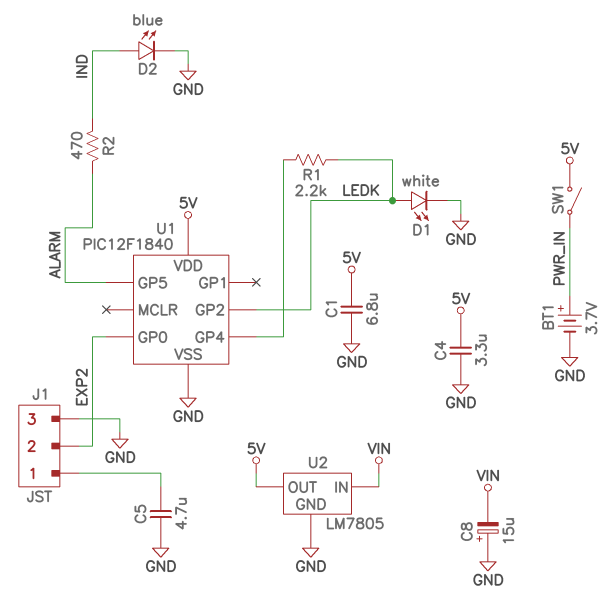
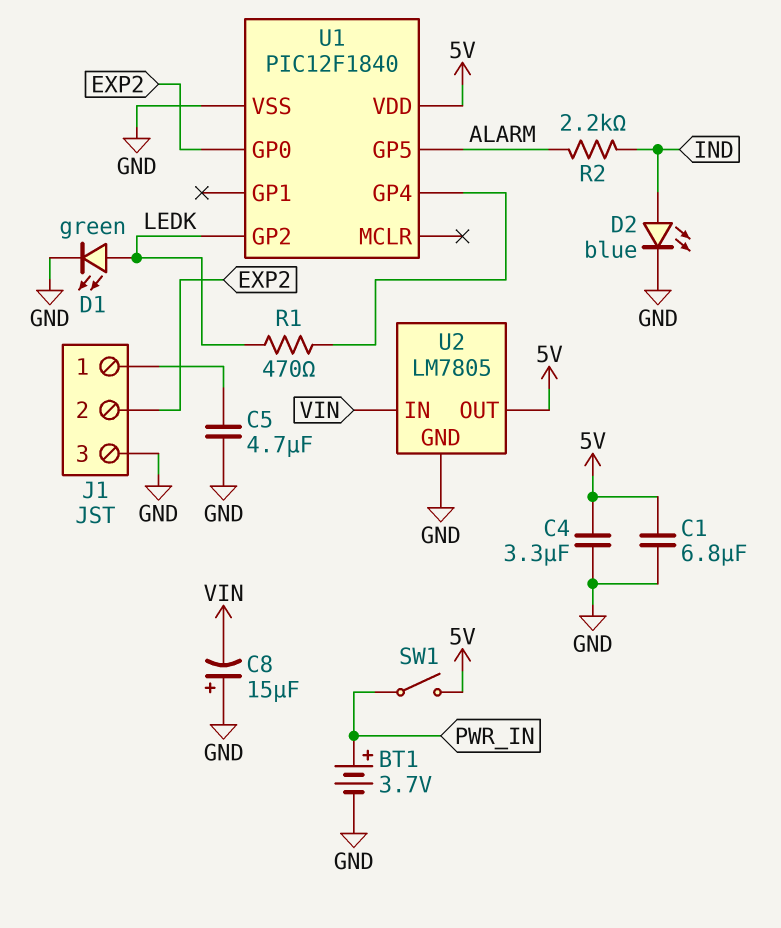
D1: LED white (A LEDK, K GND) -> LED green (A LEDK, K GND)
R1: 2.2k (LEDK, U1/GP4) -> 470 (LEDK, U1/GP4)
R2: 470 (ALARM, IND) -> 2.2k (ALARM, IND)

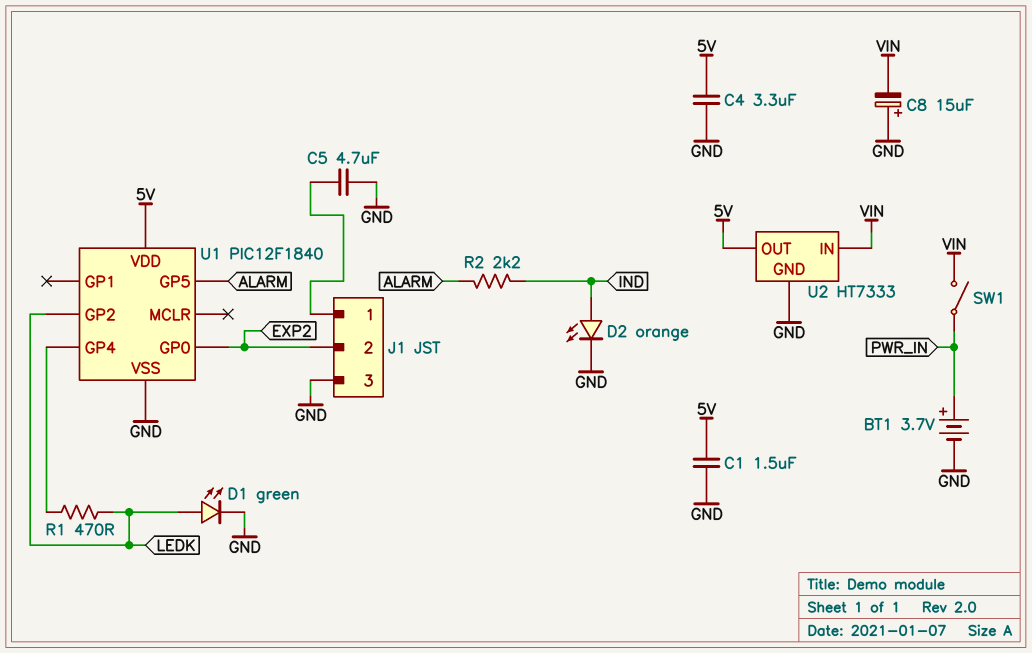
C1: 6.8uF (5V, GND) -> 1.5uF (5V, GND)
D2: LED blue (A IND, K GND) -> LED orange (A IND, K GND)
SW1: switch (5V, PWR_IN) -> switch (PWR_IN, VIN)
U2: LM7805 -> HT7333

